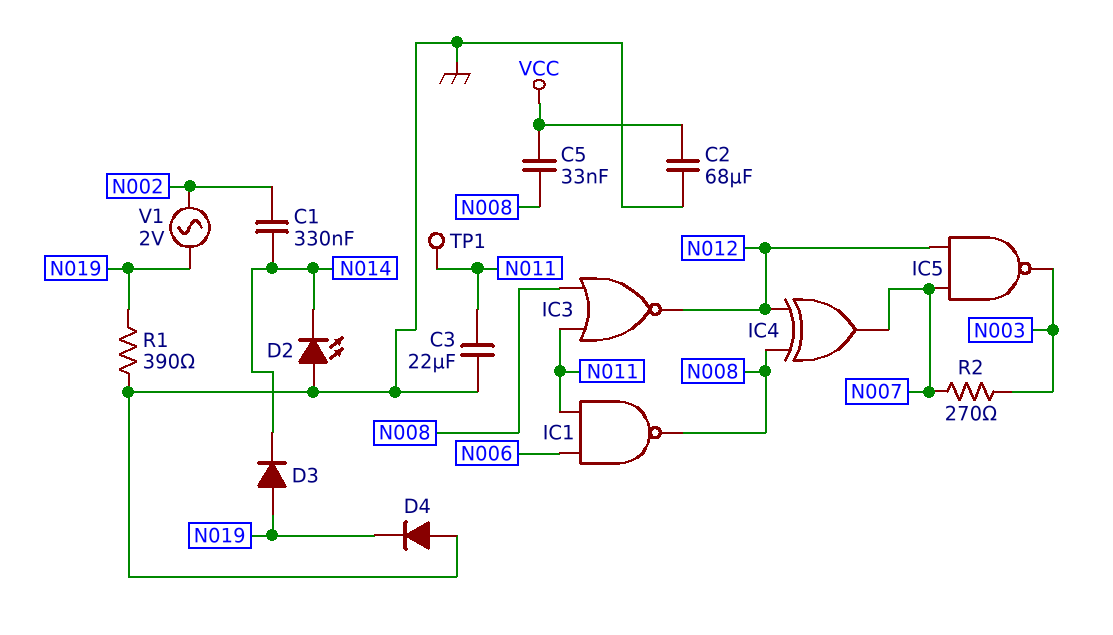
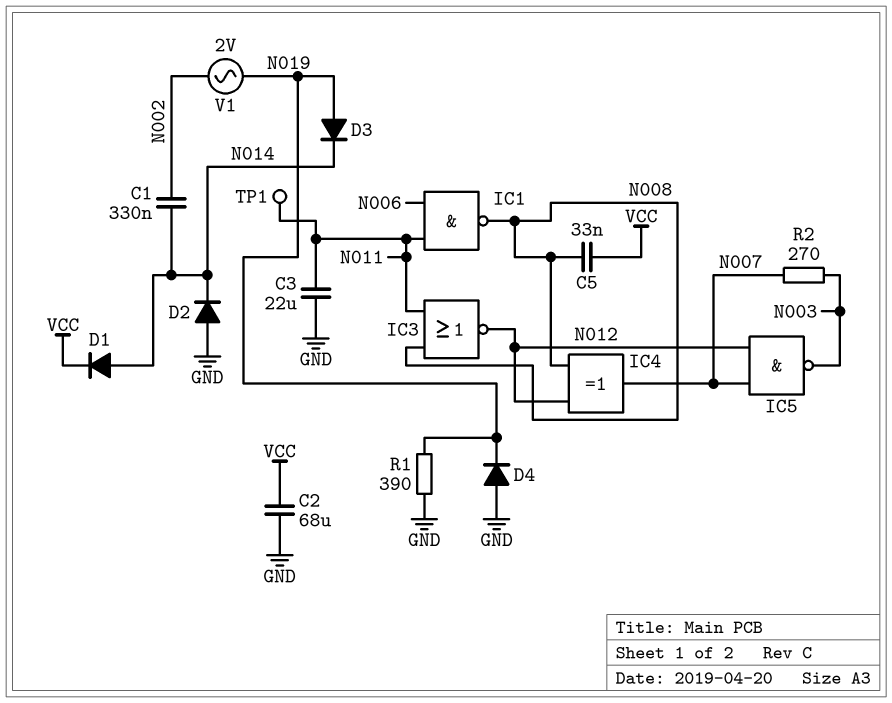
D1: none -> diode (A N014, K VCC)
D2: LED (A GND, K N014) -> diode (A GND, K N014)

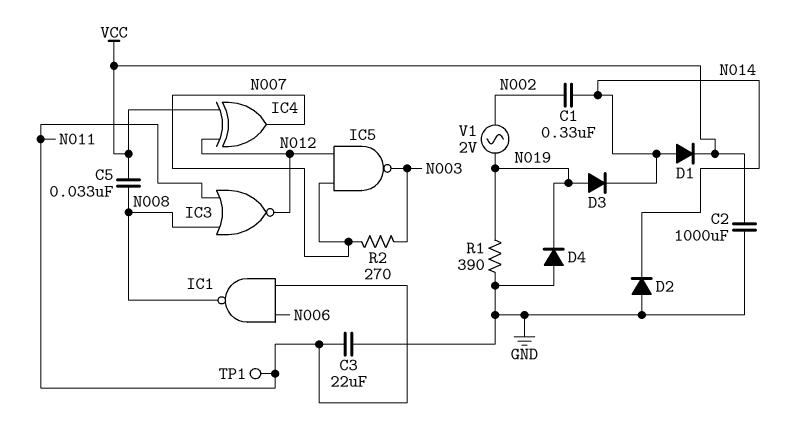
C2: 68uF (GND, VCC) -> 1000uF (GND, VCC)
IC4: XOR (in N008, in N012, out N007) -> XOR (in N012, in VCC, out N007)

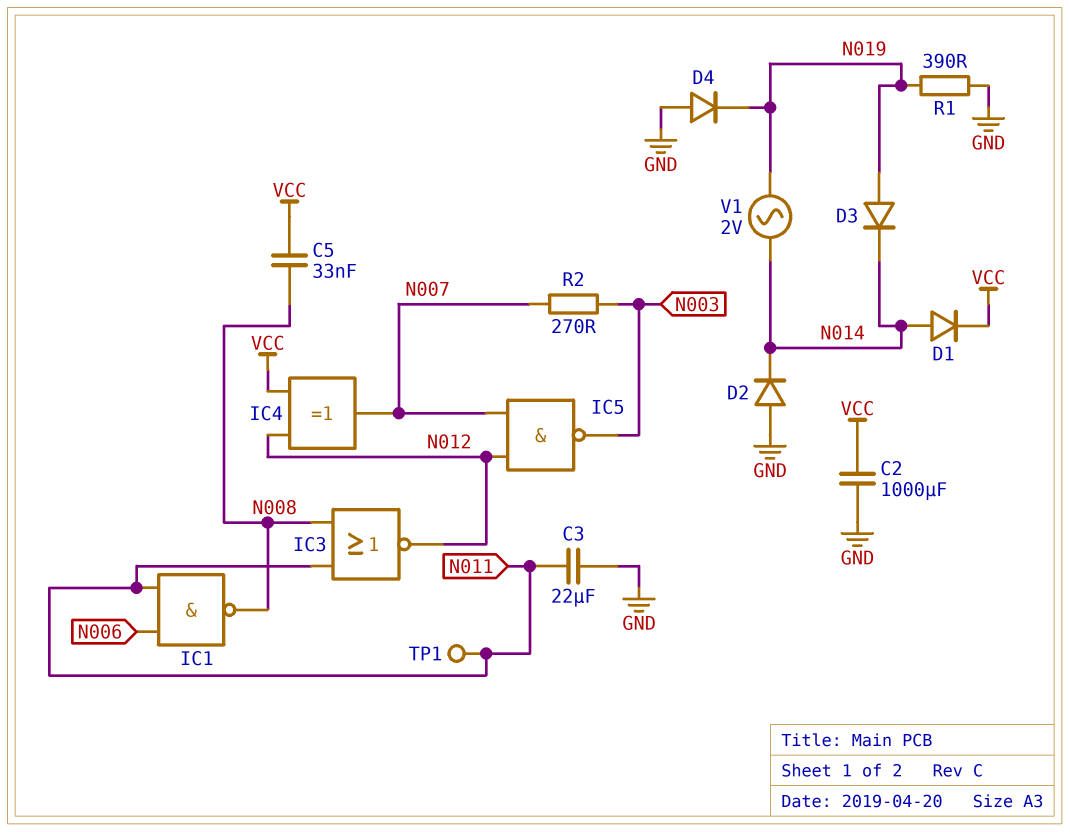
C1: 330nF (N002, N014) -> none
V1: AC 2V (N002, N019) -> AC 2V (N014, N019)

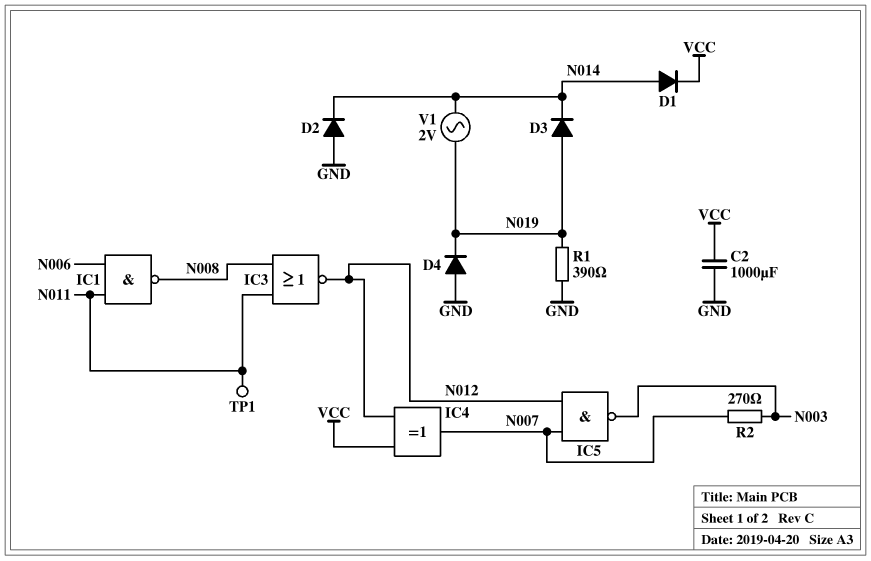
C3: 22uF (GND, N011) -> none
C5: 33nF (N008, VCC) -> none

